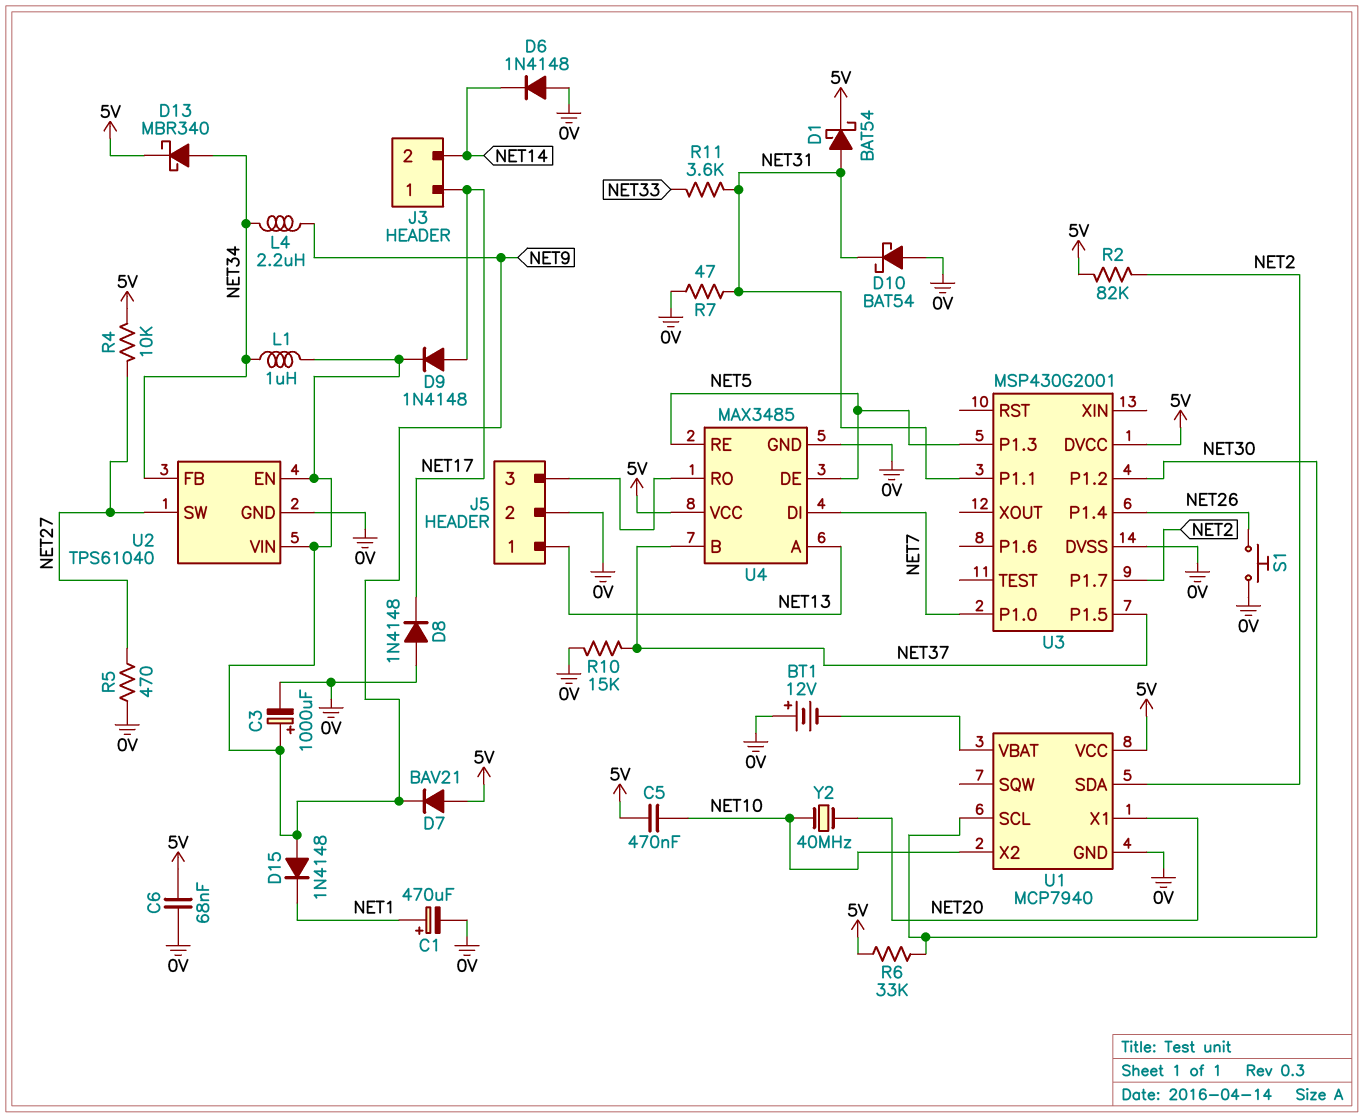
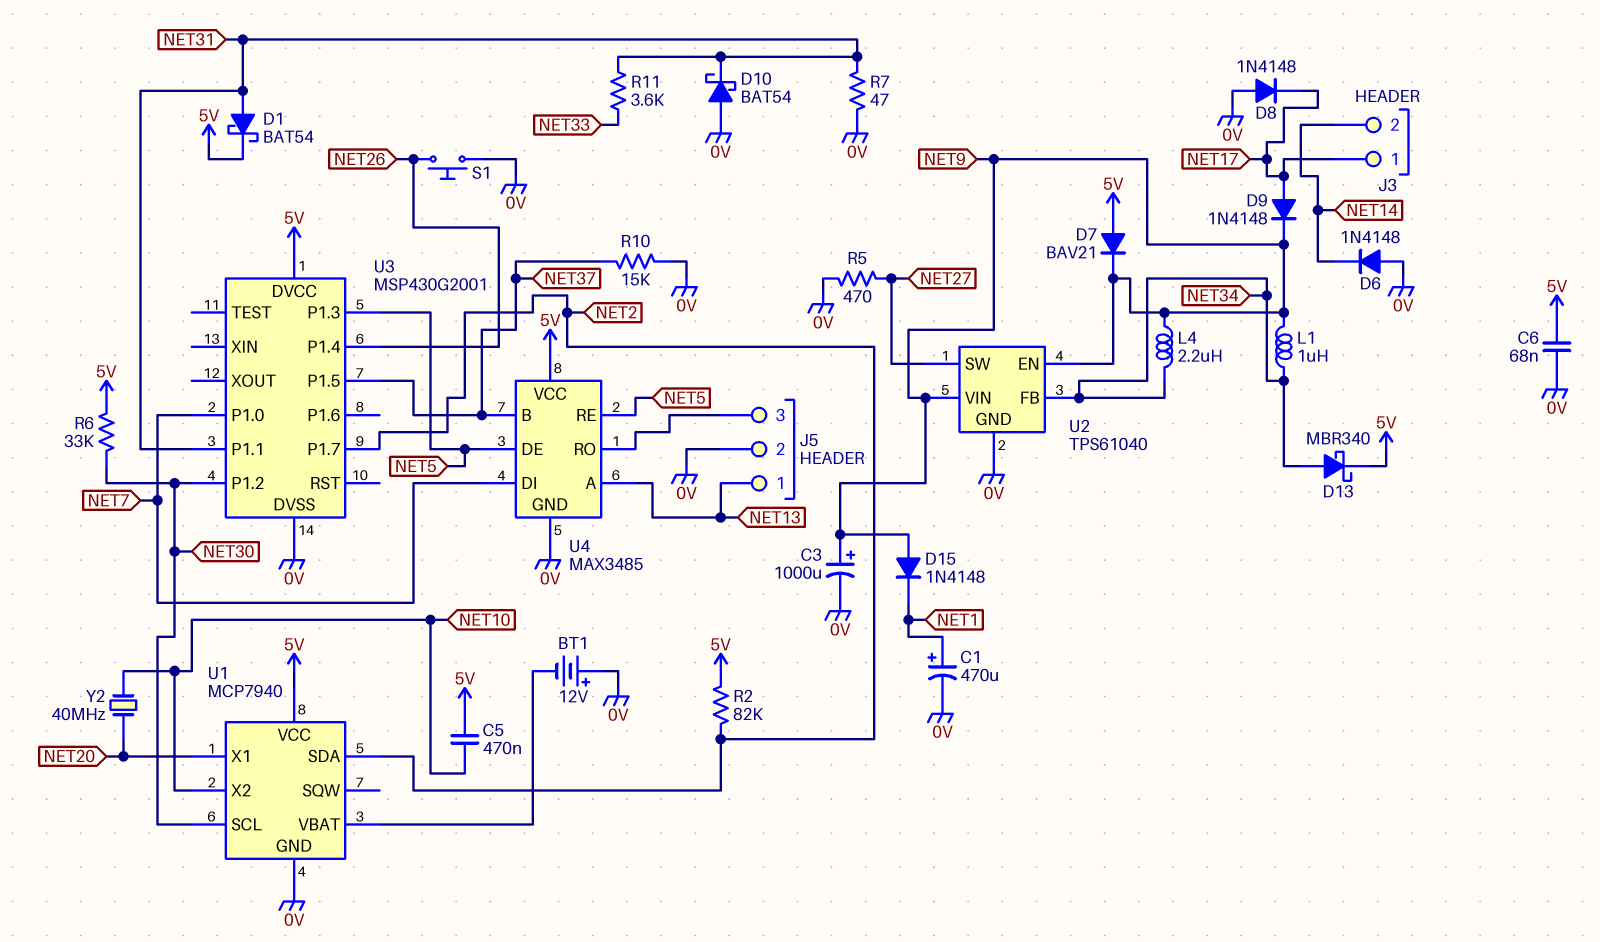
R4: 10k (5V, NET27) -> none

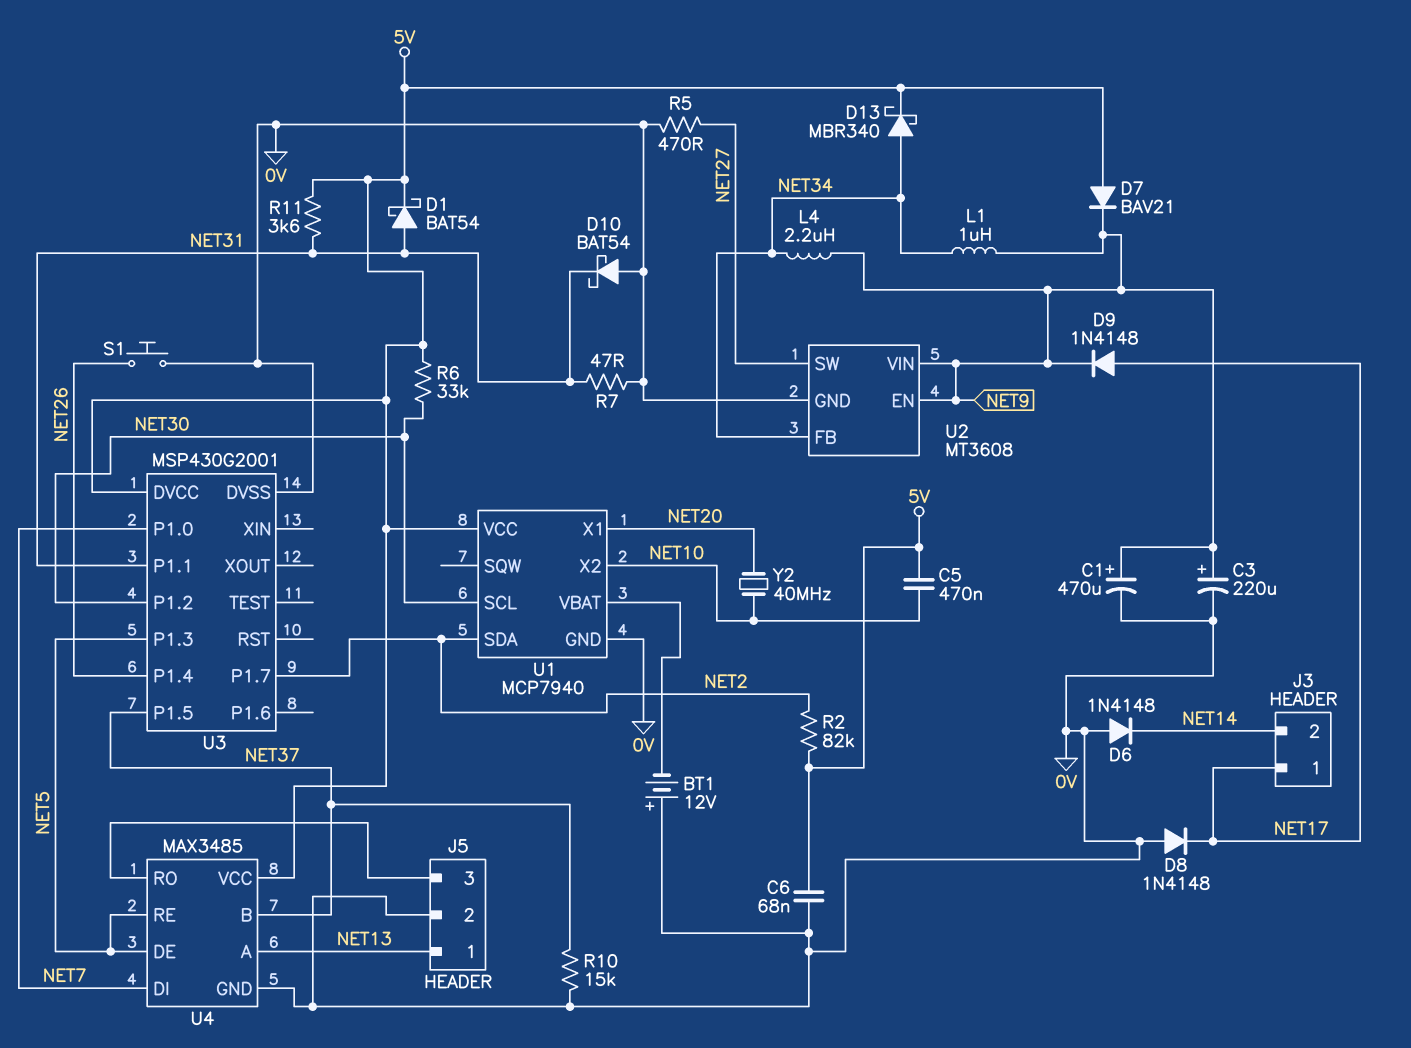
C1: 470uF (plus NET1, minus 0V) -> 470uF (plus NET9, minus 0V)
C3: 1000uF (plus NET9, minus 0V) -> 220uF (plus NET9, minus 0V)
D15: diode 1N4148 (A NET9, K NET1) -> none
R11: 3.6k (NET31, NET33) -> 3.6k (5V, NET31)
U2: TPS61040 -> MT3608

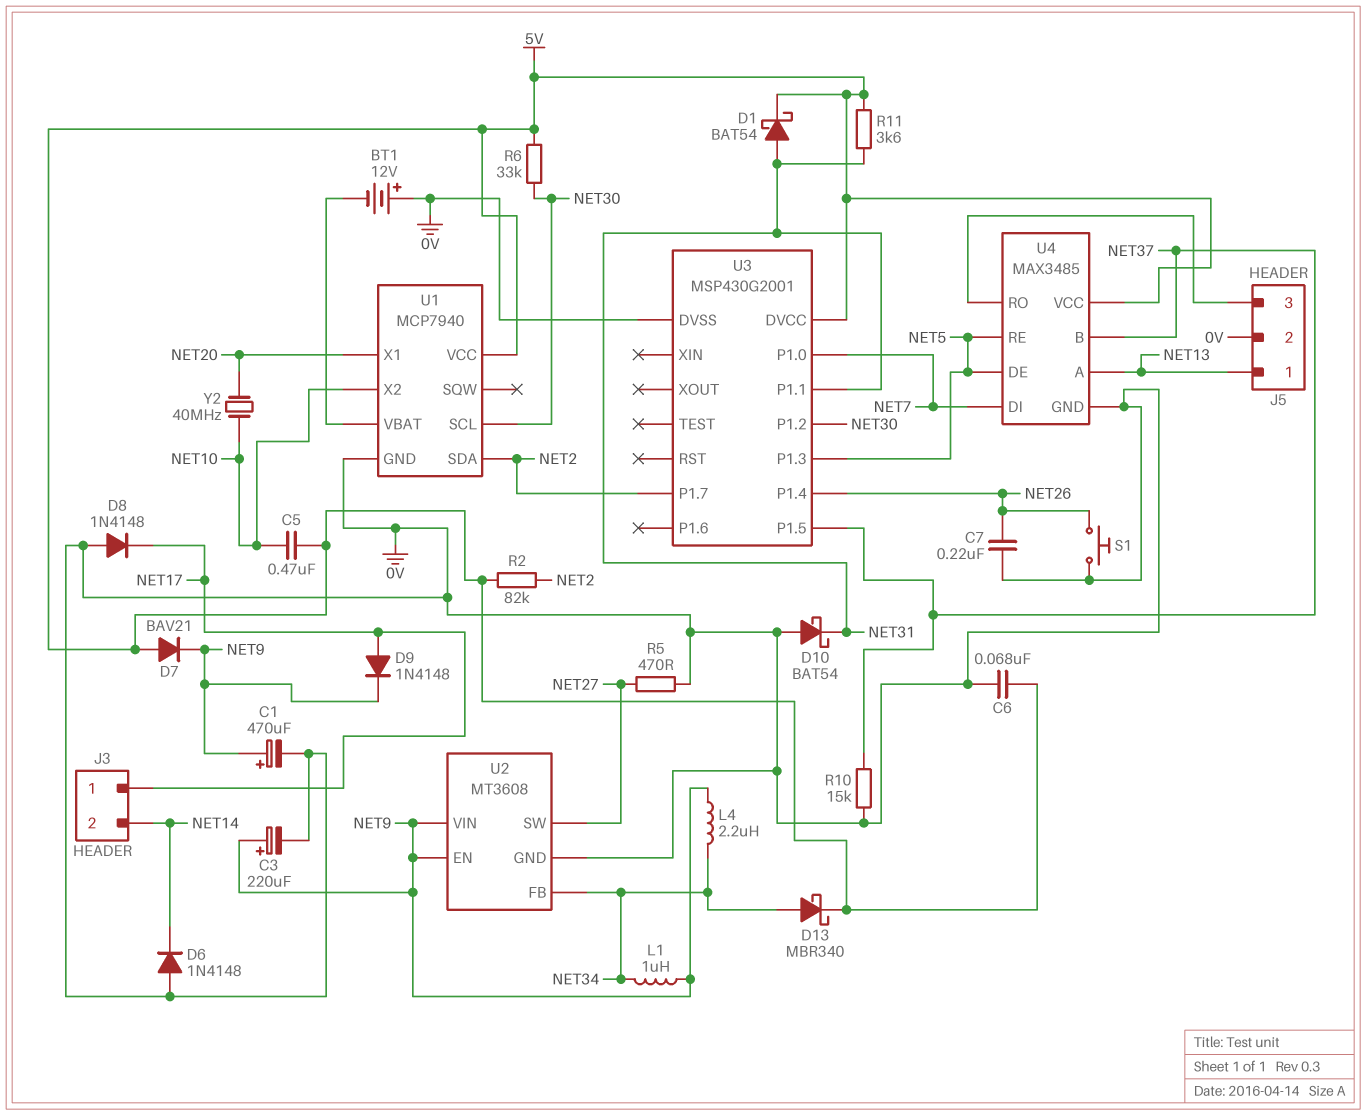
C7: none -> 220nF (0V, NET26)
R7: 47 (0V, NET31) -> none

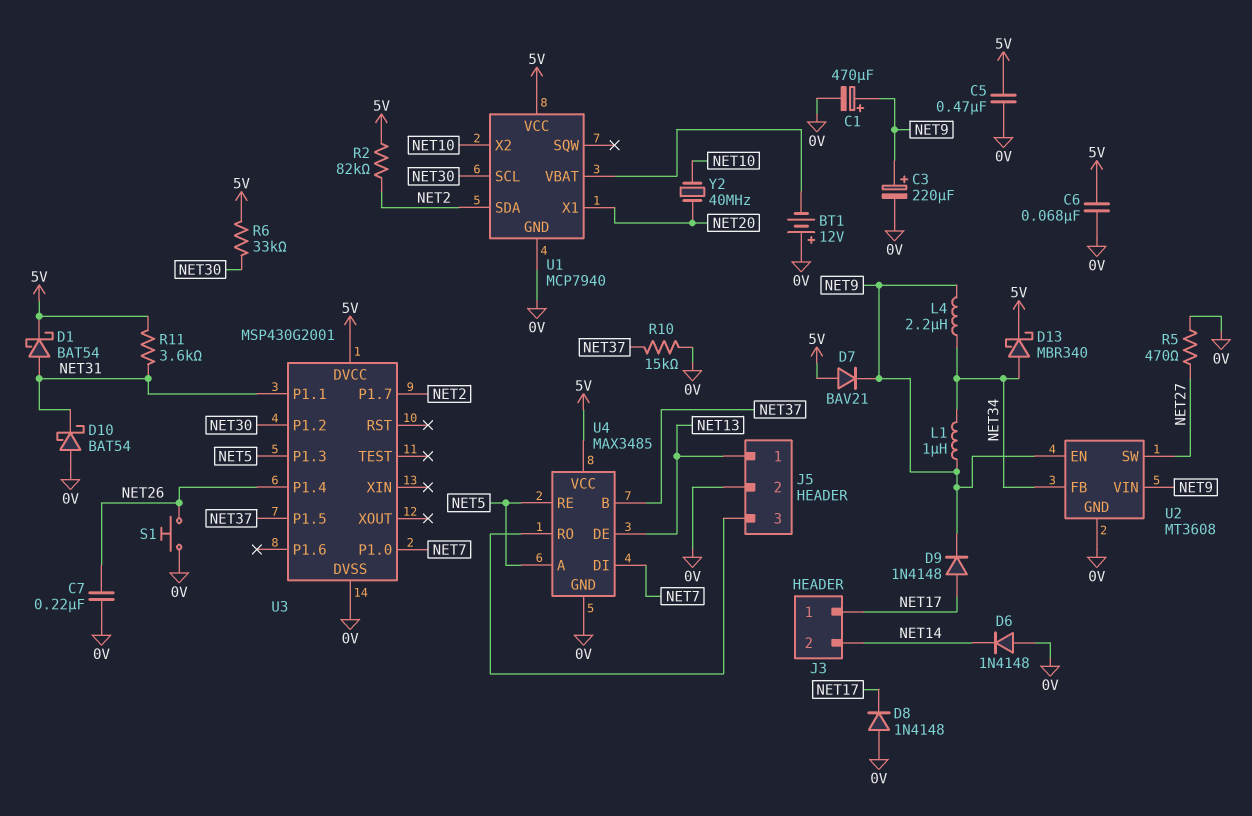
C5: 470nF (5V, NET10) -> 470nF (0V, 5V)
U4 pin A: NET13 -> NET5
U4 pin DE: NET5 -> NET13

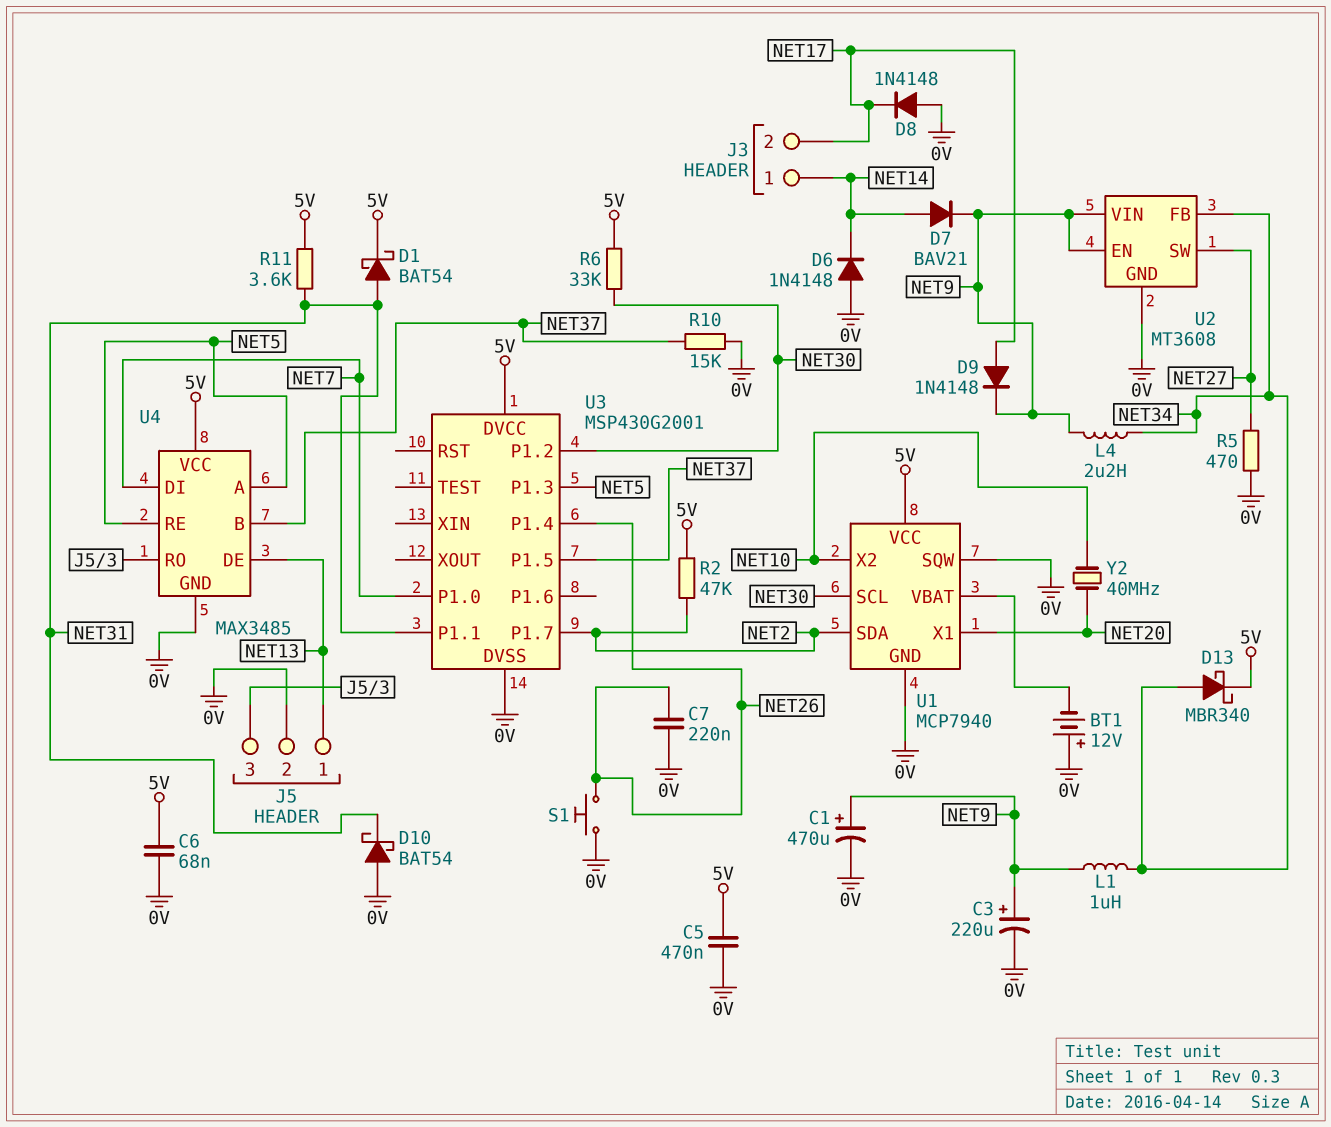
D7: diode BAV21 (A 5V, K NET9) -> diode BAV21 (A NET14, K NET9)
J3 pin 1: NET17 -> NET14
J3 pin 2: NET14 -> NET17
R2: 82k (5V, NET2) -> 47k (5V, NET2)
U1 pin SQW: none -> 0V

